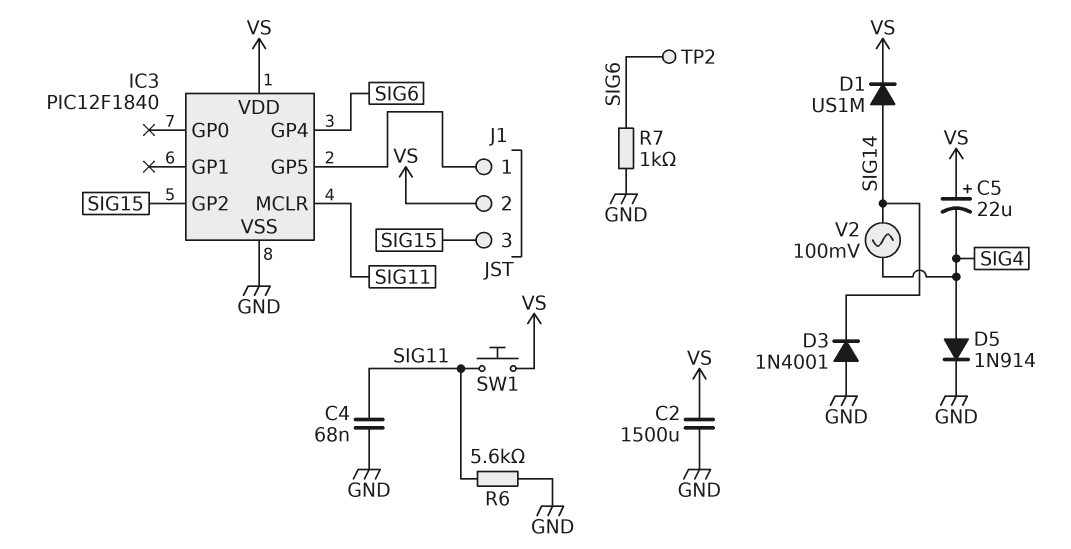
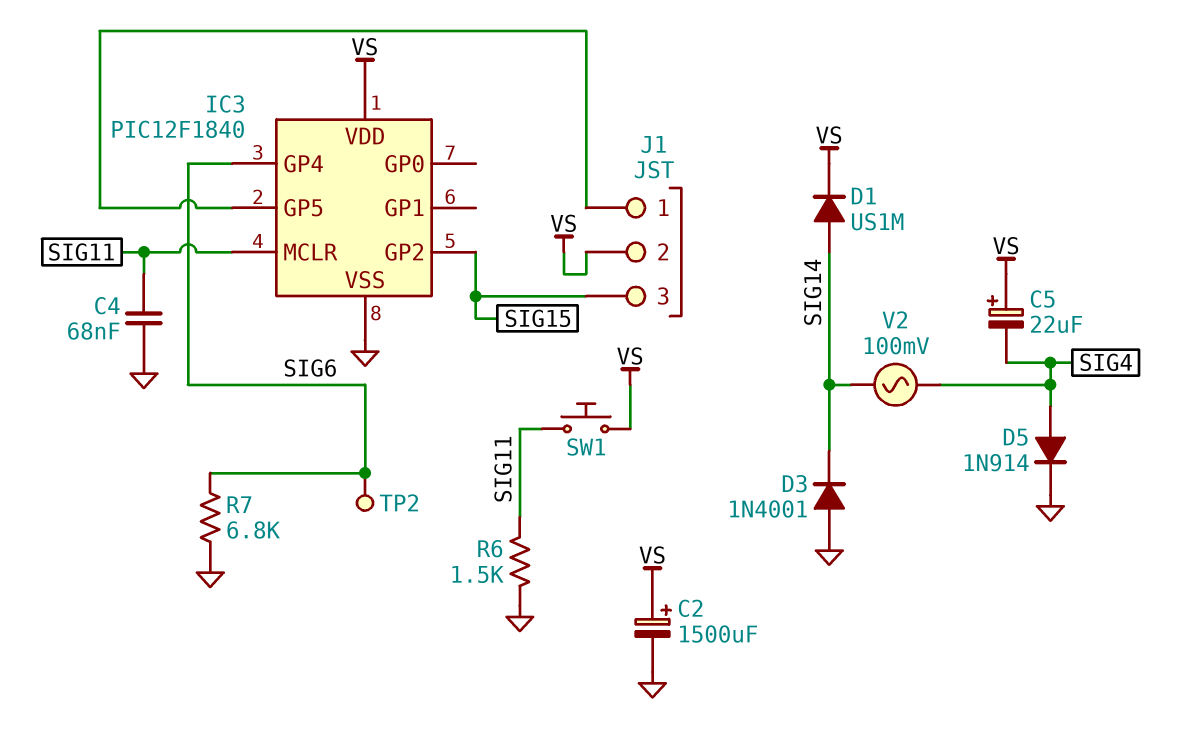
C2: 1500uF (GND, VS) -> 1500uF (plus VS, minus GND)
R6: 5.6k (GND, SIG11) -> 1.5k (GND, SIG11)
R7: 1k (GND, SIG6) -> 6.8k (GND, SIG6)

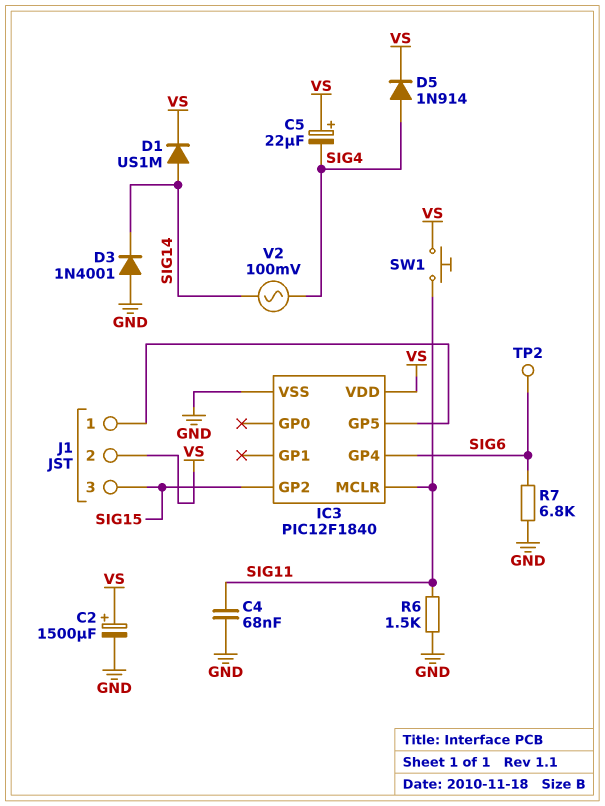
D5: diode 1N914 (A SIG4, K GND) -> diode 1N914 (A SIG4, K VS)

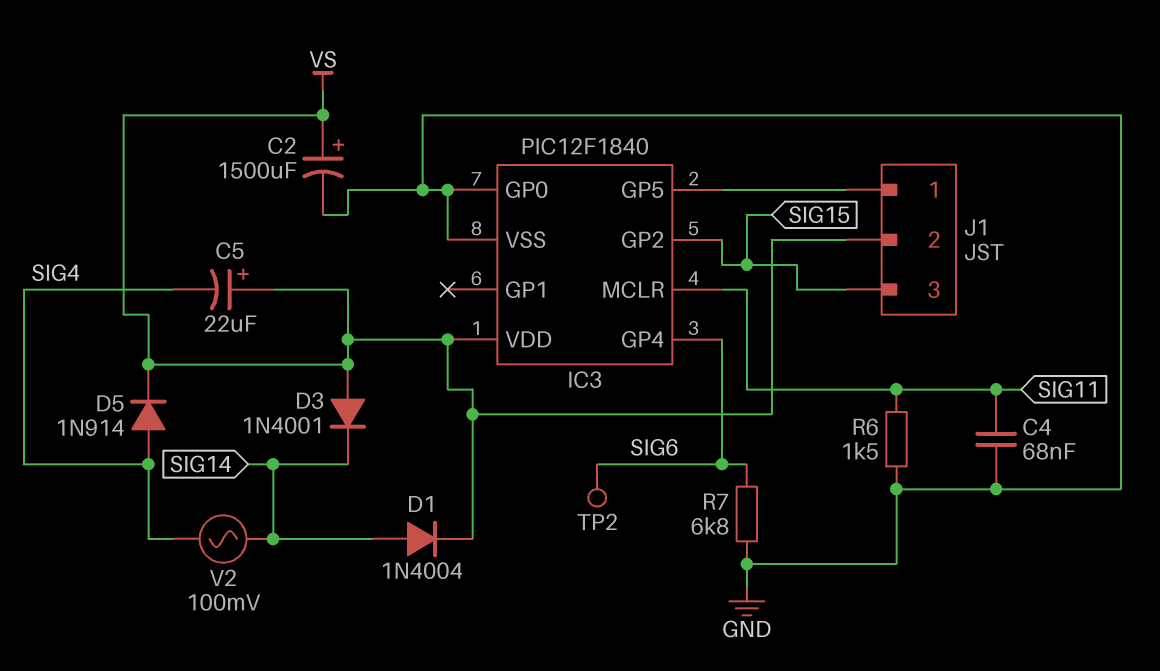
D1: diode US1M (A SIG14, K VS) -> diode 1N4004 (A SIG14, K VS)
D3: diode 1N4001 (A GND, K SIG14) -> diode 1N4001 (A VS, K SIG14)
IC3 pin GP0: none -> GND
SW1: button (SIG11, VS) -> none

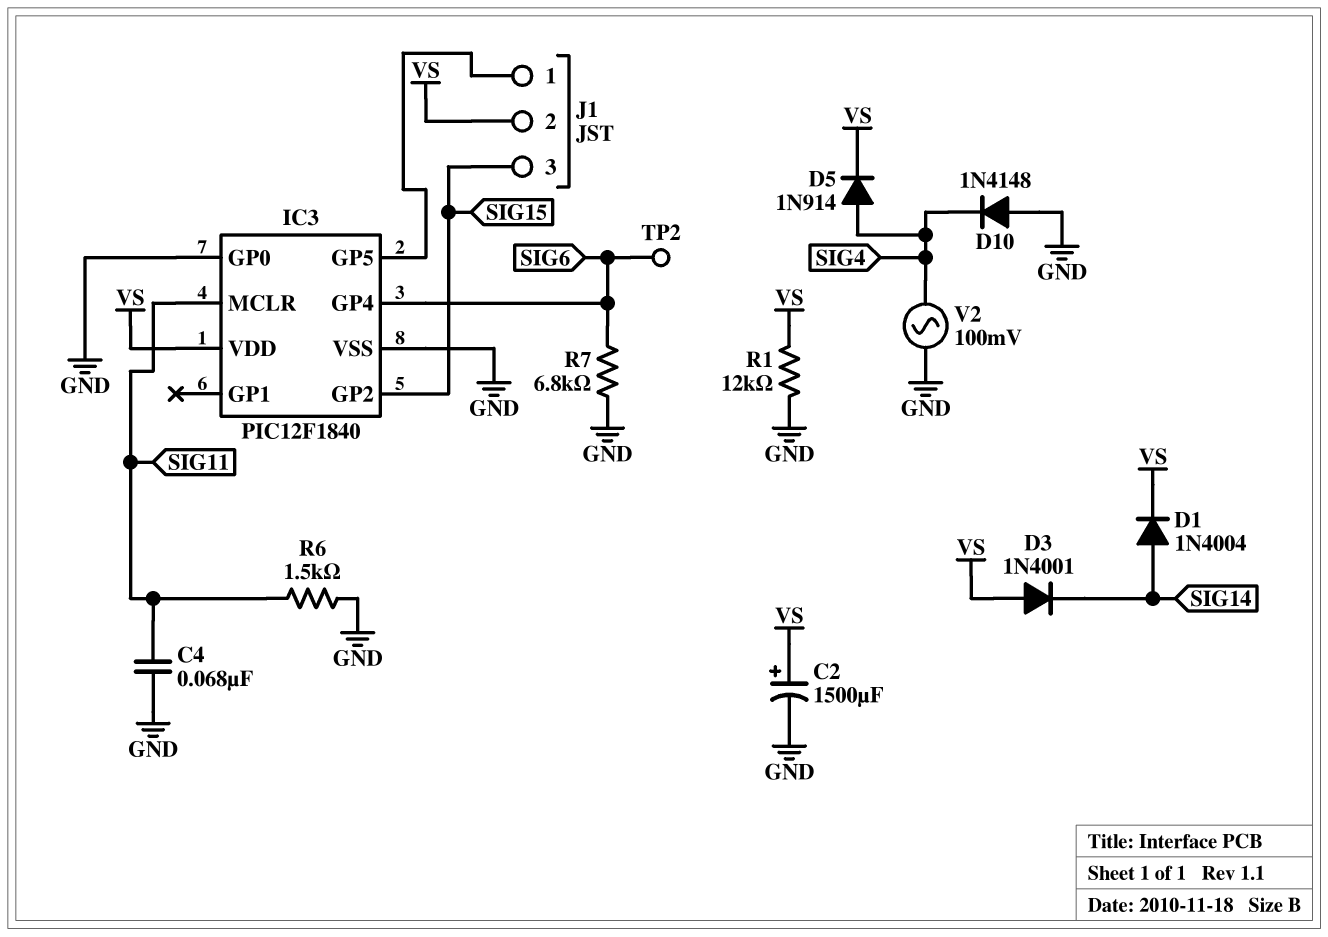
C5: 22uF (plus VS, minus SIG4) -> none
D10: none -> diode 1N4148 (A GND, K SIG4)
R1: none -> 12k (GND, VS)
V2: AC 100mV (SIG4, SIG14) -> AC 100mV (GND, SIG4)

